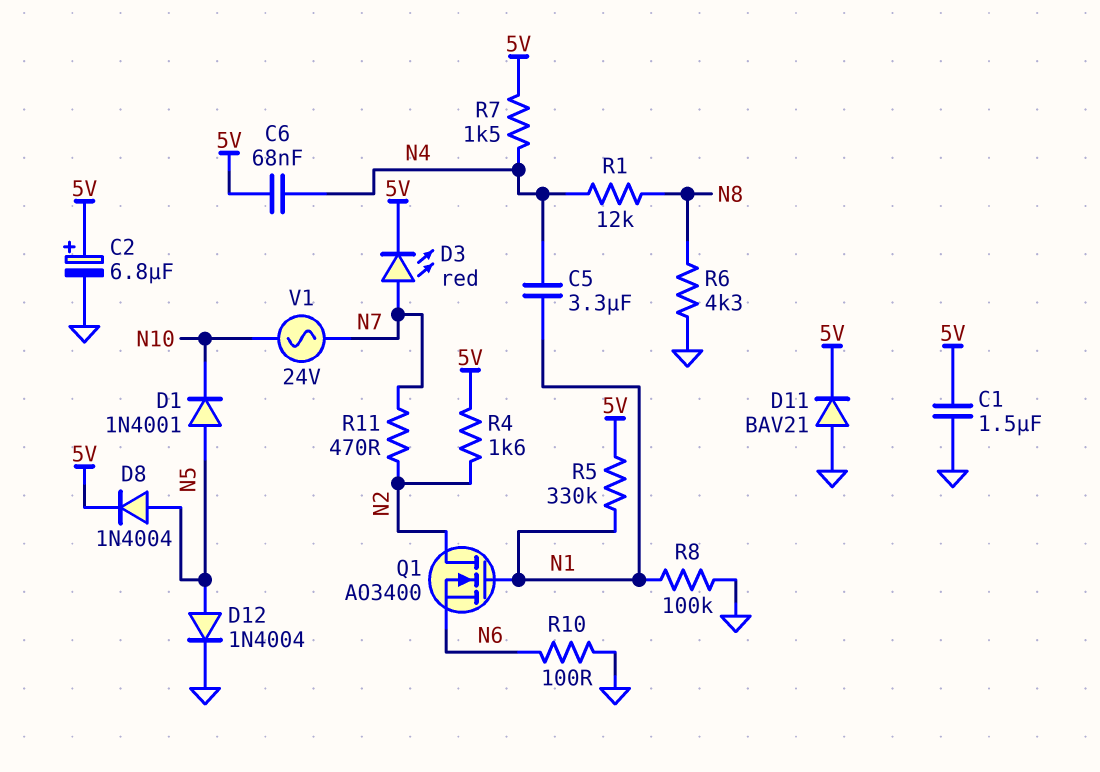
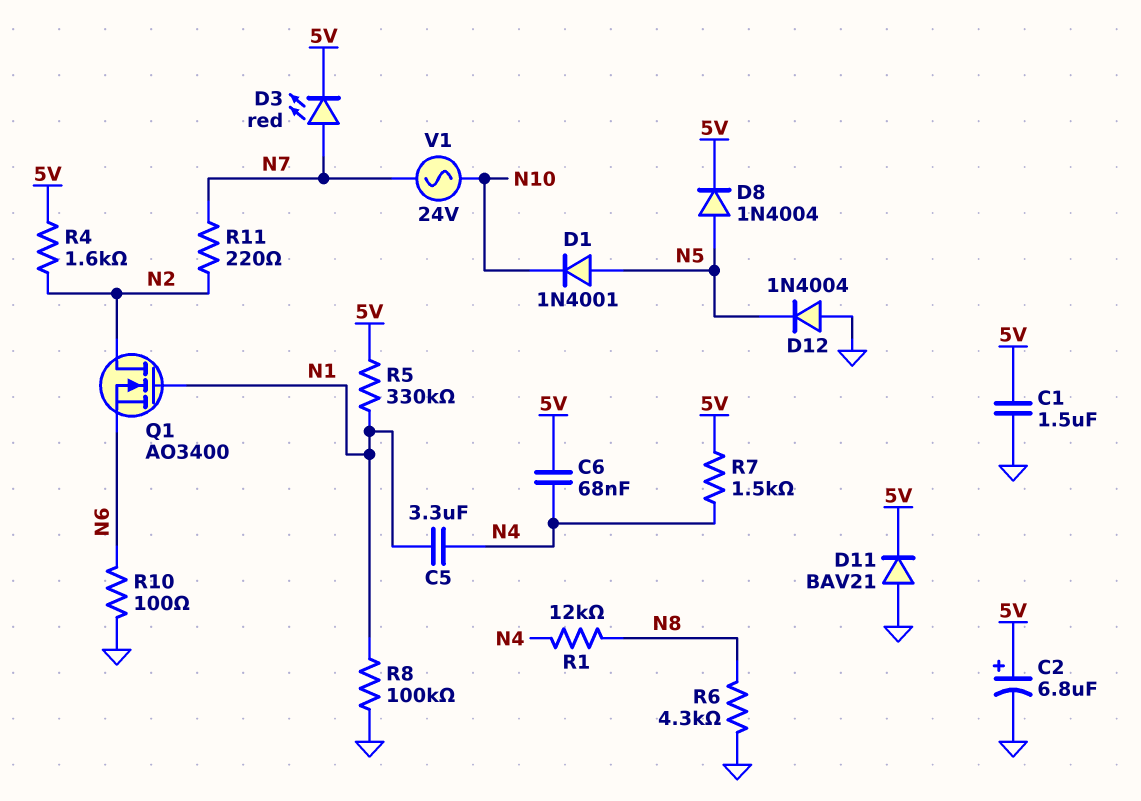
D12: diode 1N4004 (A N5, K GND) -> diode 1N4004 (A GND, K N5)
R11: 470 (N2, N7) -> 220 (N2, N7)

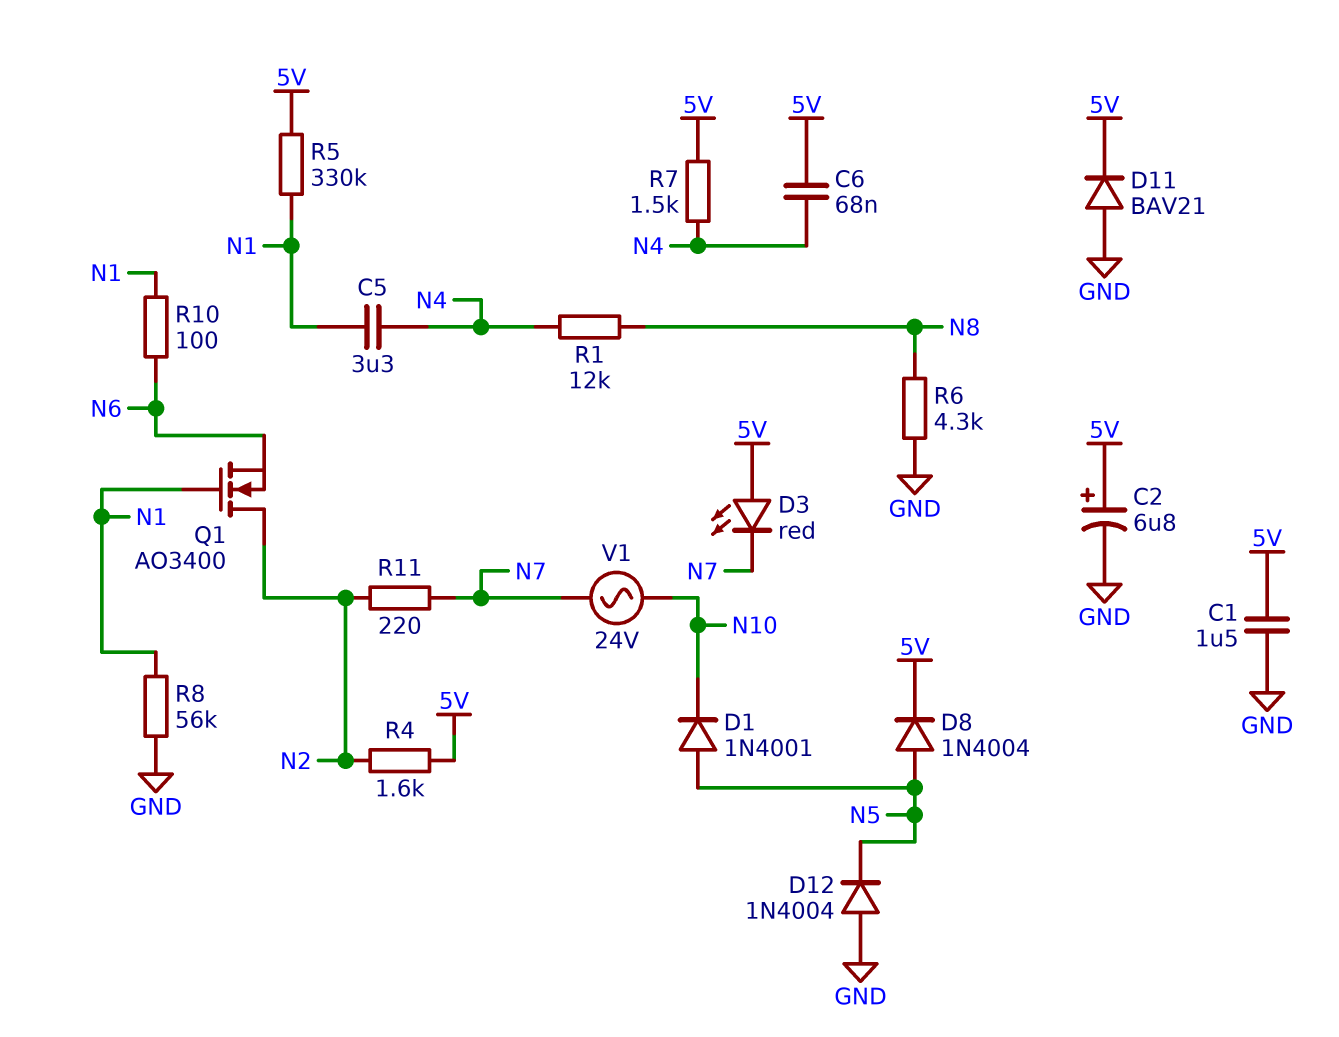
D3: LED red (A N7, K 5V) -> LED red (A 5V, K N7)
R8: 100k (GND, N1) -> 56k (GND, N1)
R10: 100 (GND, N6) -> 100 (N1, N6)

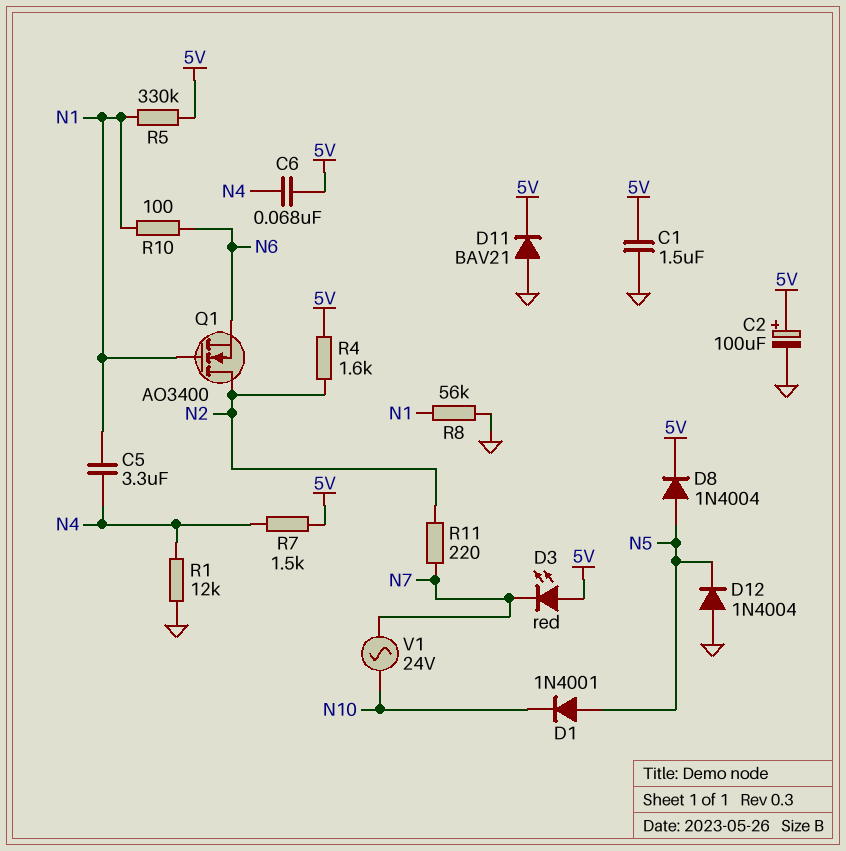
C2: 6.8uF (plus 5V, minus GND) -> 100uF (plus 5V, minus GND)
R1: 12k (N4, N8) -> 12k (GND, N4)
R6: 4.3k (GND, N8) -> none

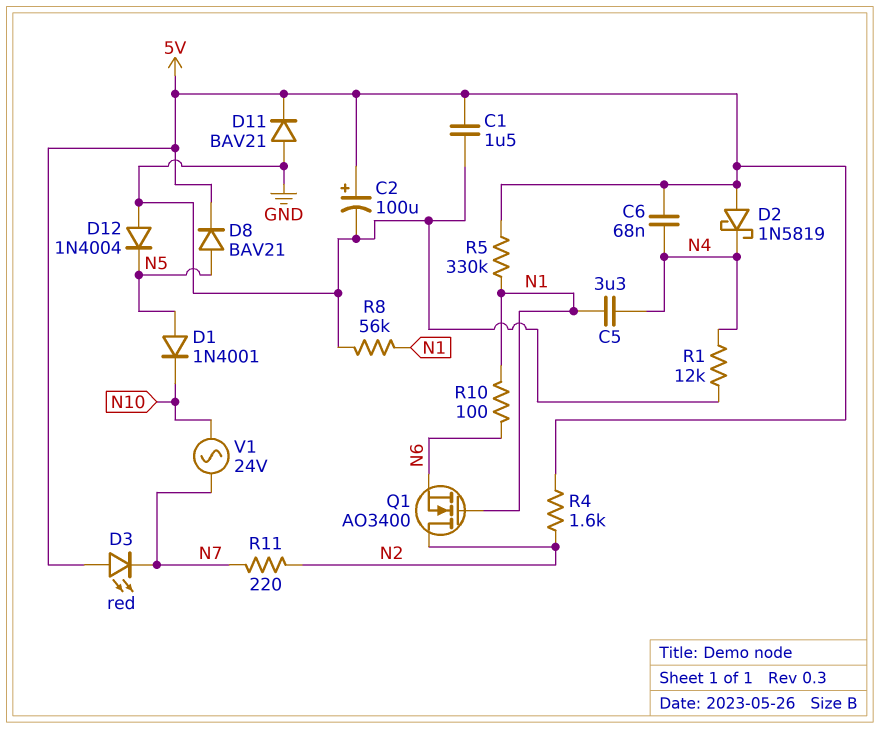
D2: none -> schottky 1N5819 (A 5V, K N4)
D8: diode 1N4004 (A N5, K 5V) -> diode BAV21 (A N5, K 5V)
R7: 1.5k (5V, N4) -> none

